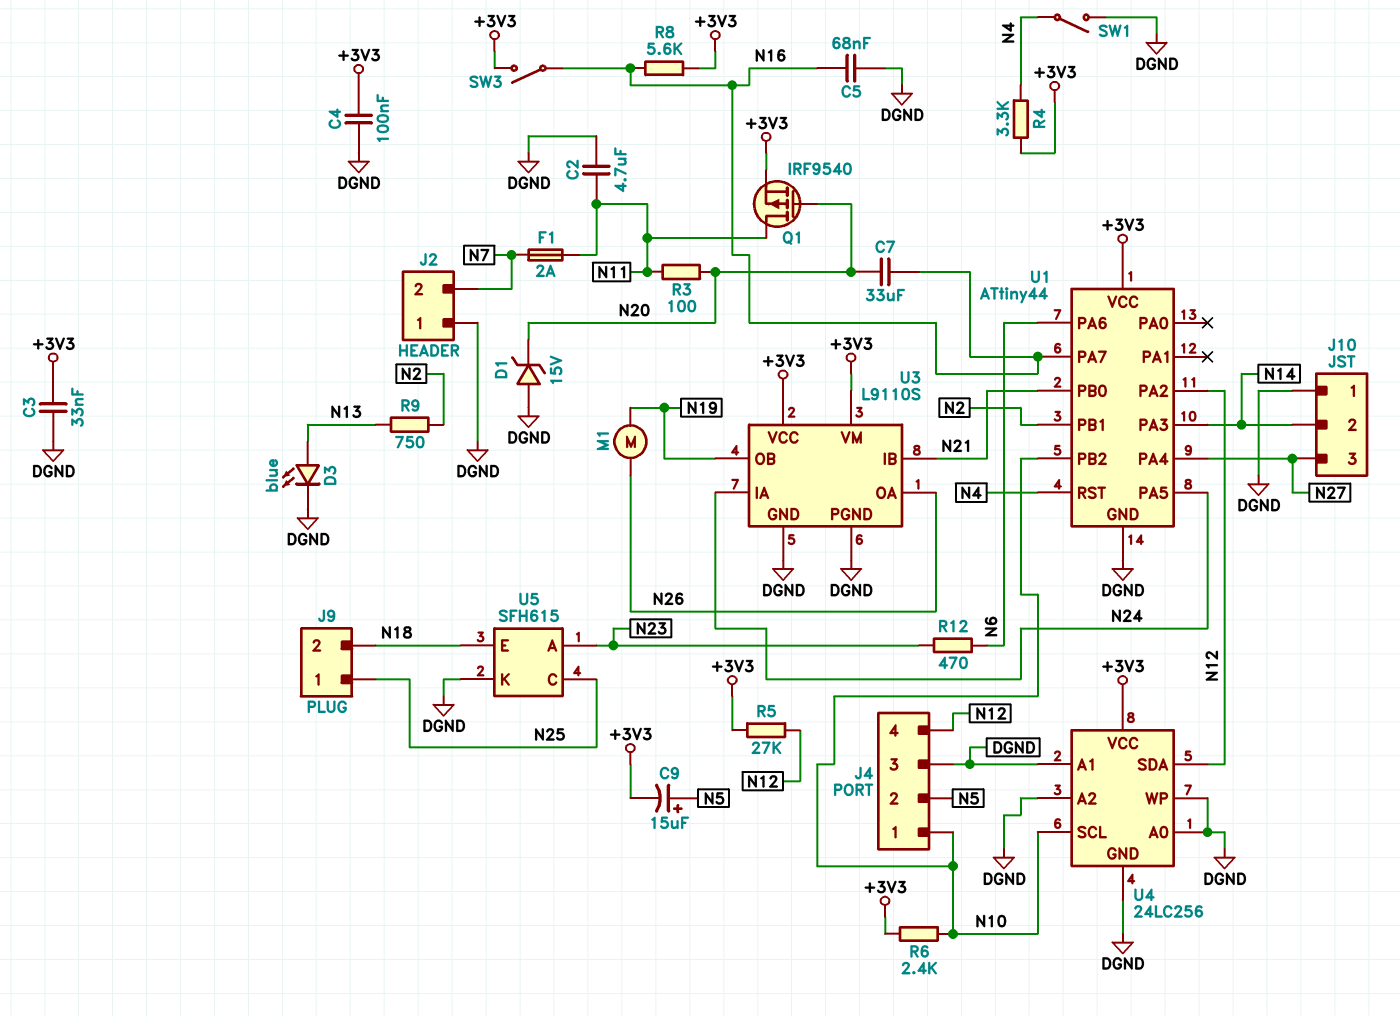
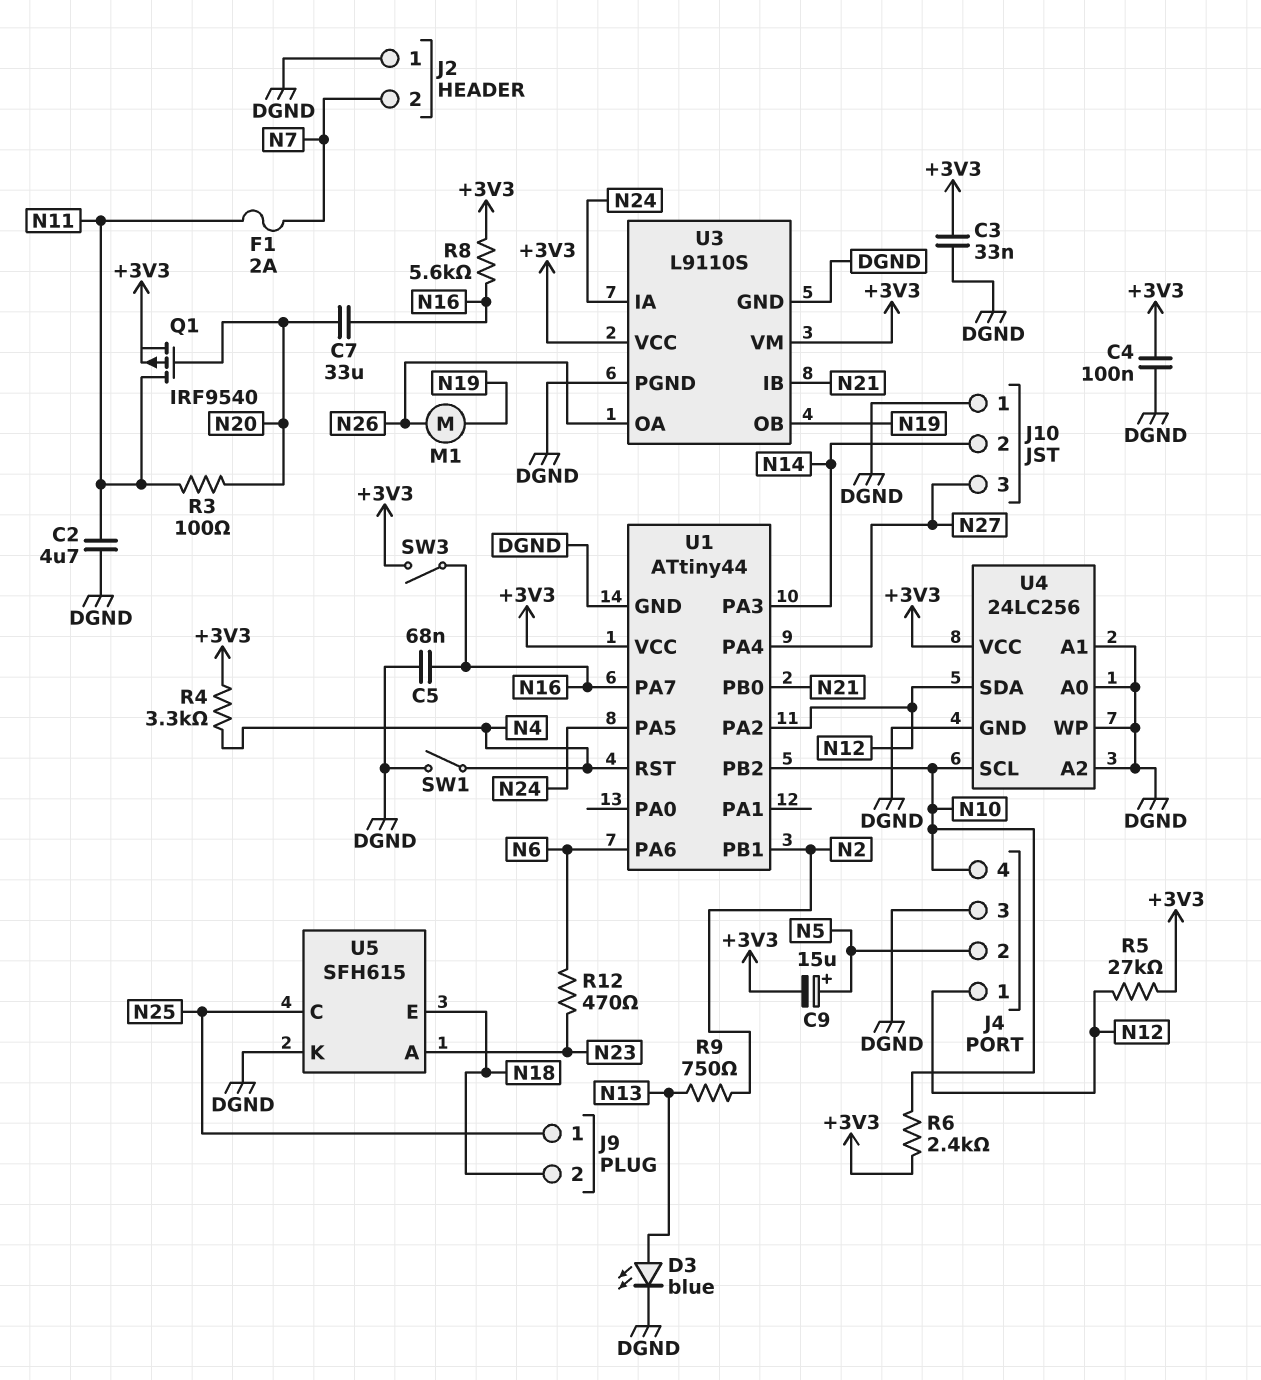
D1: zener 15V (A DGND, K N20) -> none
J4 pin 1: N10 -> N12
J4 pin 4: N12 -> N10

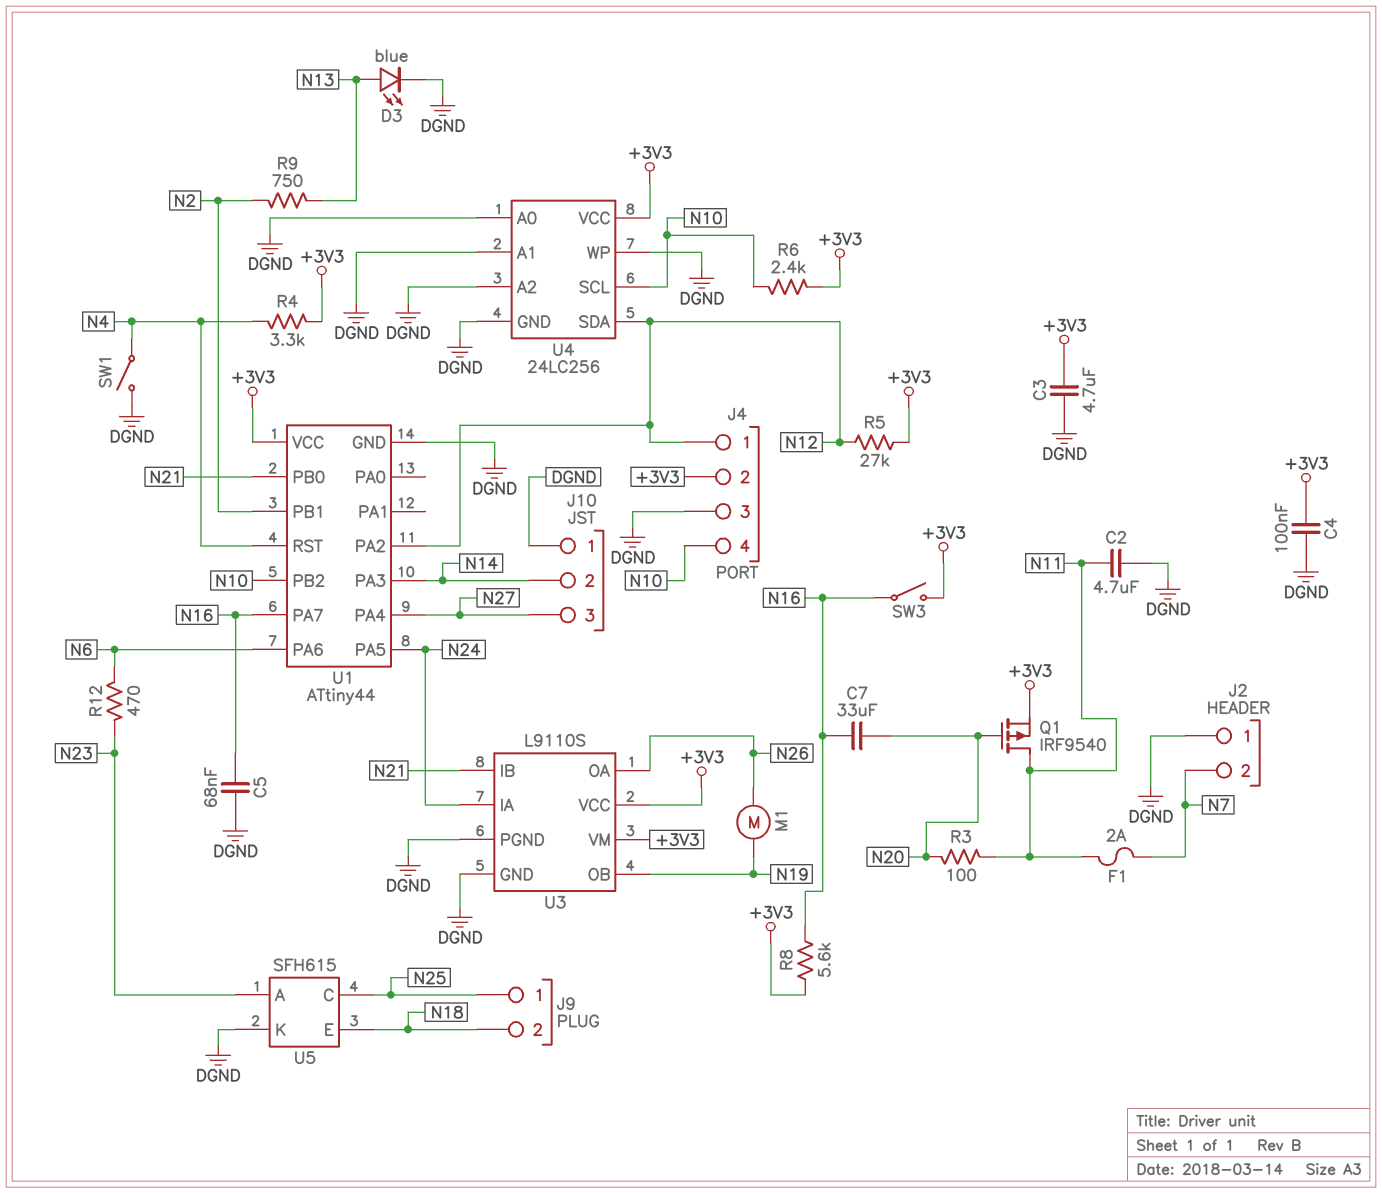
C3: 33nF (+3V3, DGND) -> 4.7uF (+3V3, DGND)
C9: 15uF (plus N5, minus +3V3) -> none
J4 pin 2: N5 -> +3V3

